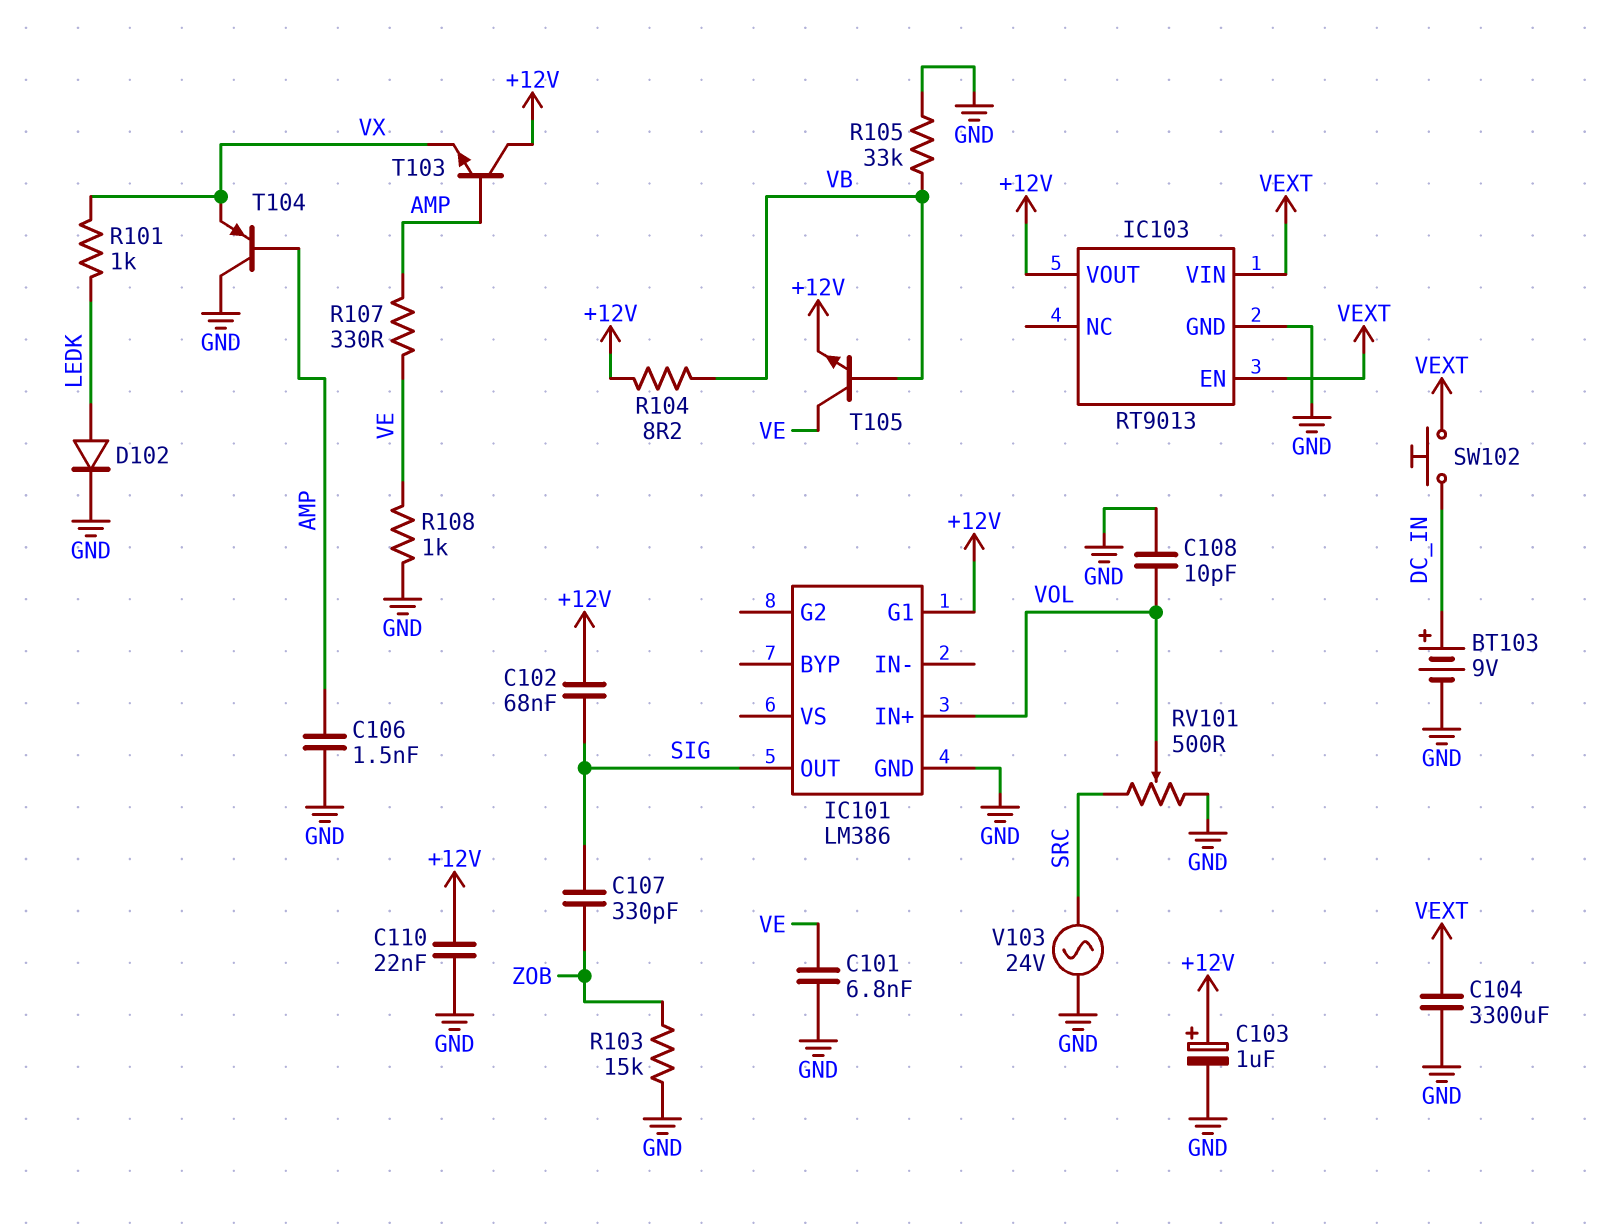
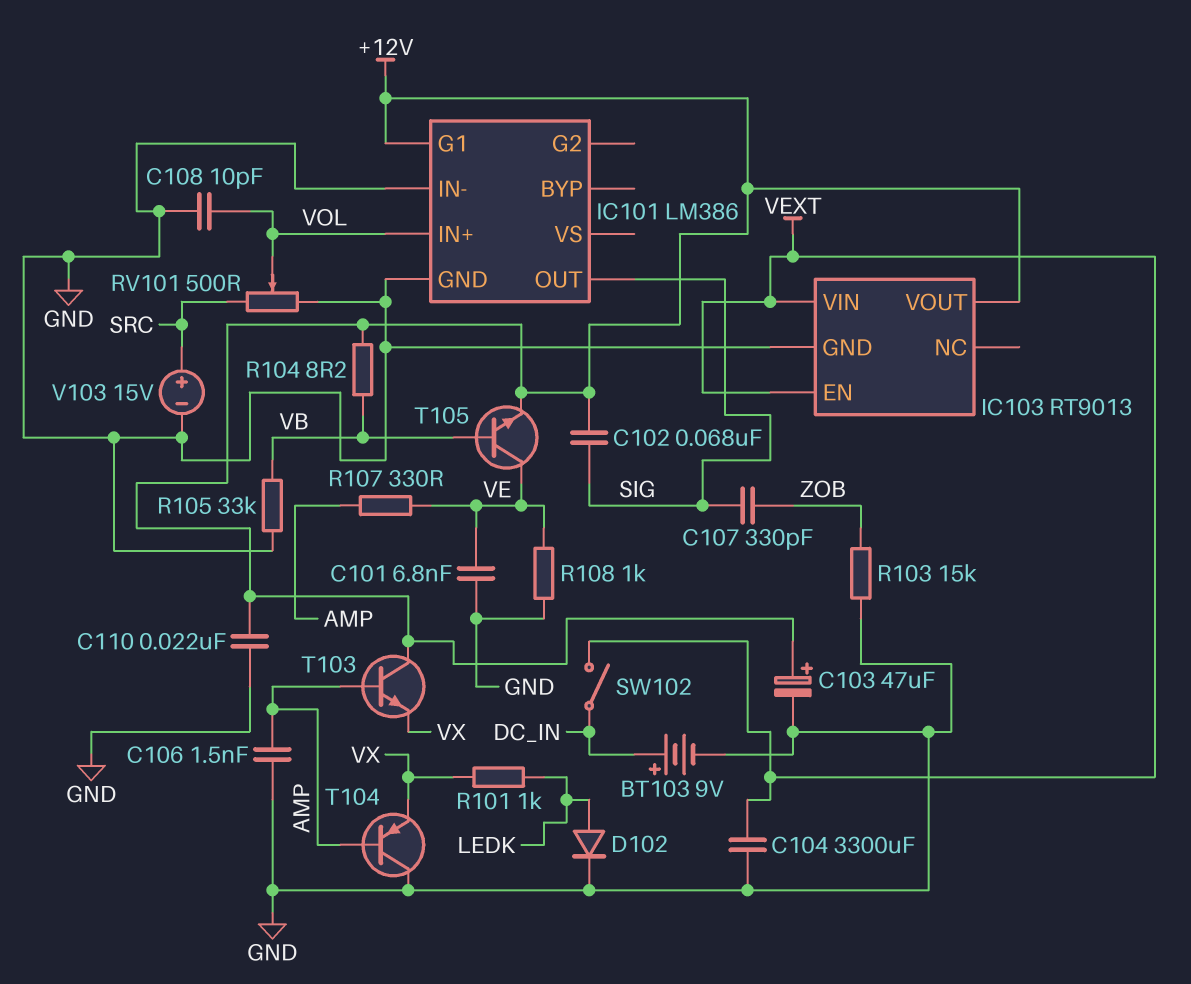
C103: 1uF (plus +12V, minus GND) -> 47uF (plus +12V, minus GND)
IC101 pin IN-: none -> GND
SW102: button (DC_IN, VEXT) -> switch (DC_IN, VEXT)
V103: AC 24V (GND, SRC) -> 15V (plus SRC, minus GND)

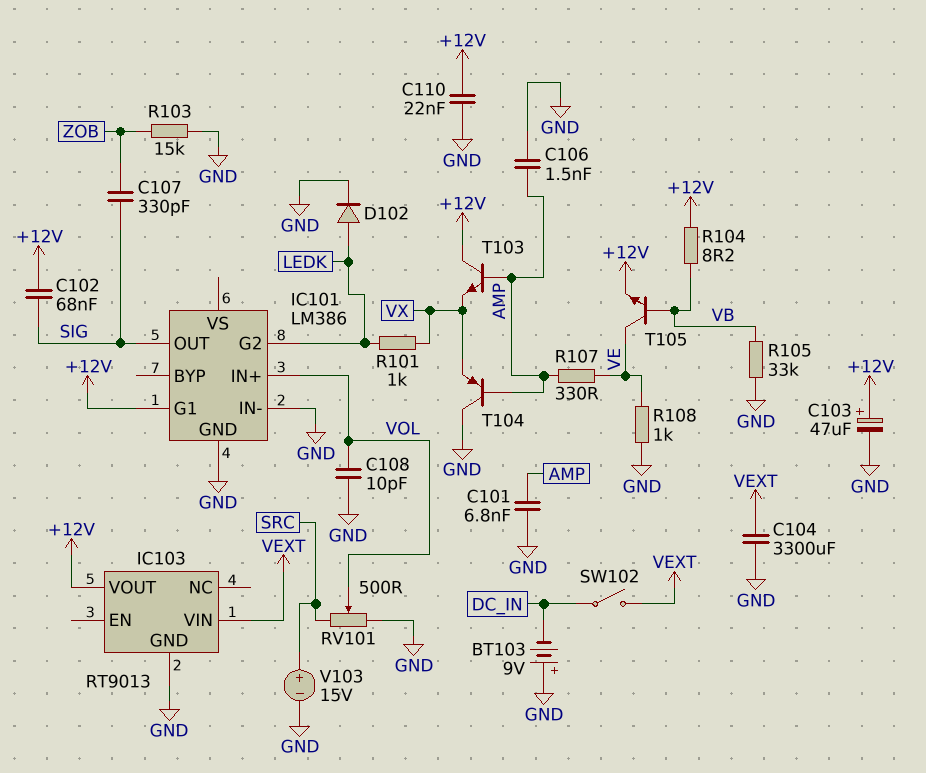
BT103: 9V (plus DC_IN, minus GND) -> 9V (plus GND, minus DC_IN)
C101: 6.8nF (GND, VE) -> 6.8nF (AMP, GND)
IC101 pin G2: none -> LEDK
IC103 pin EN: VEXT -> none

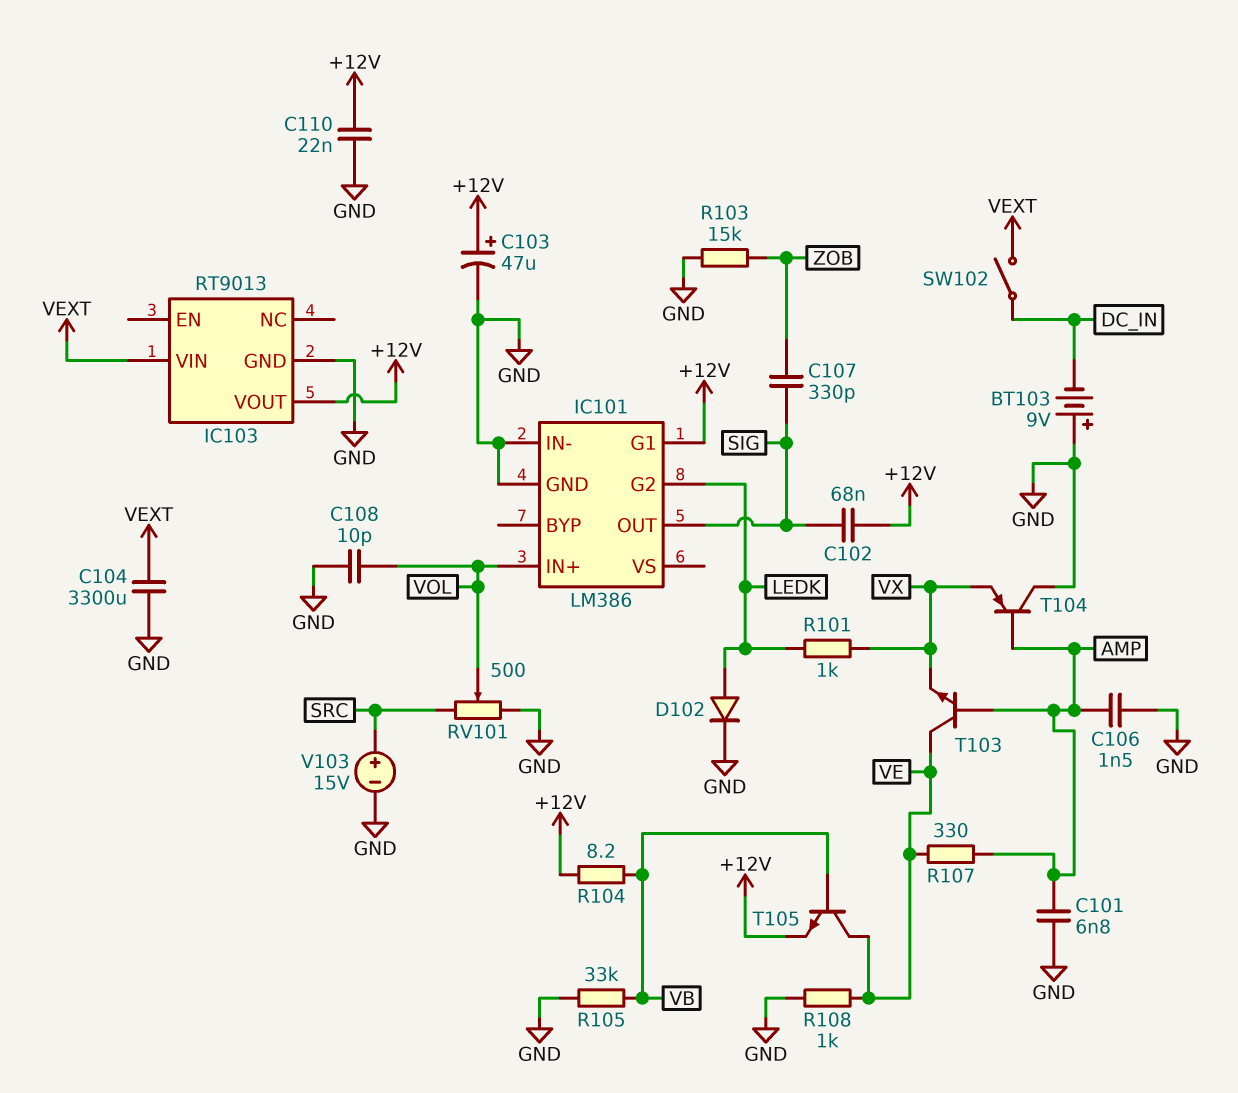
T103: NPN (B AMP, C +12V, E VX) -> NPN (B AMP, C VE, E VX)

